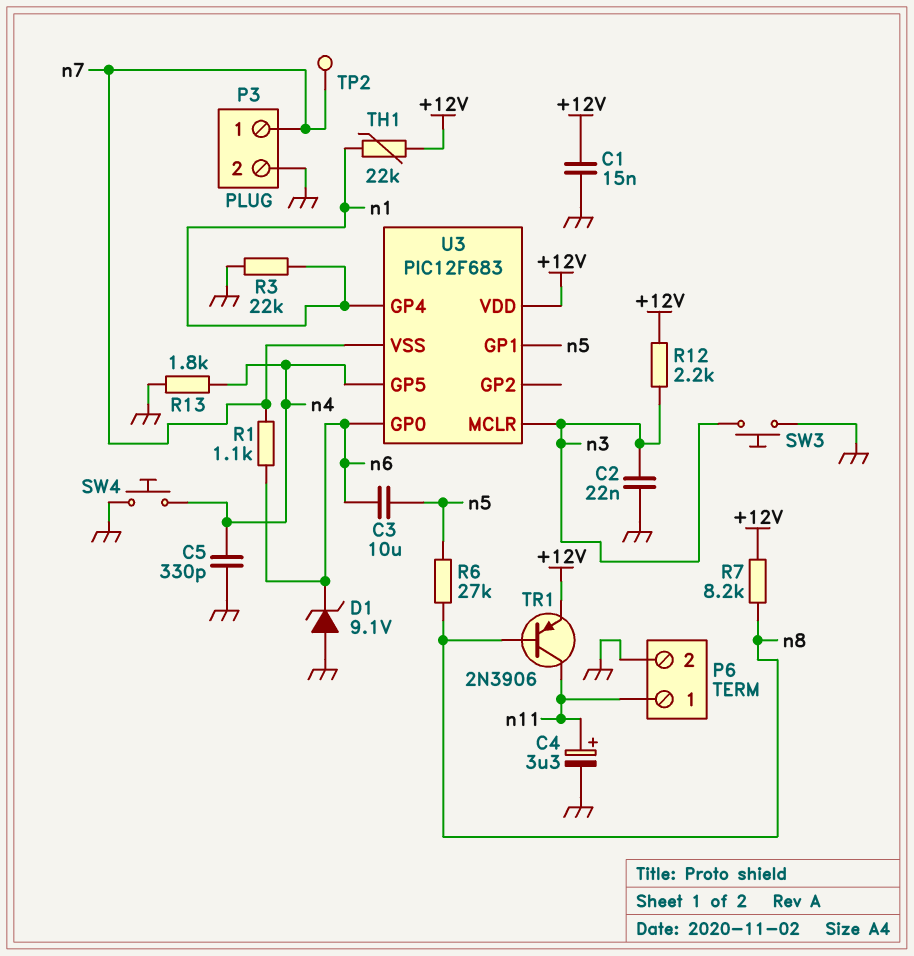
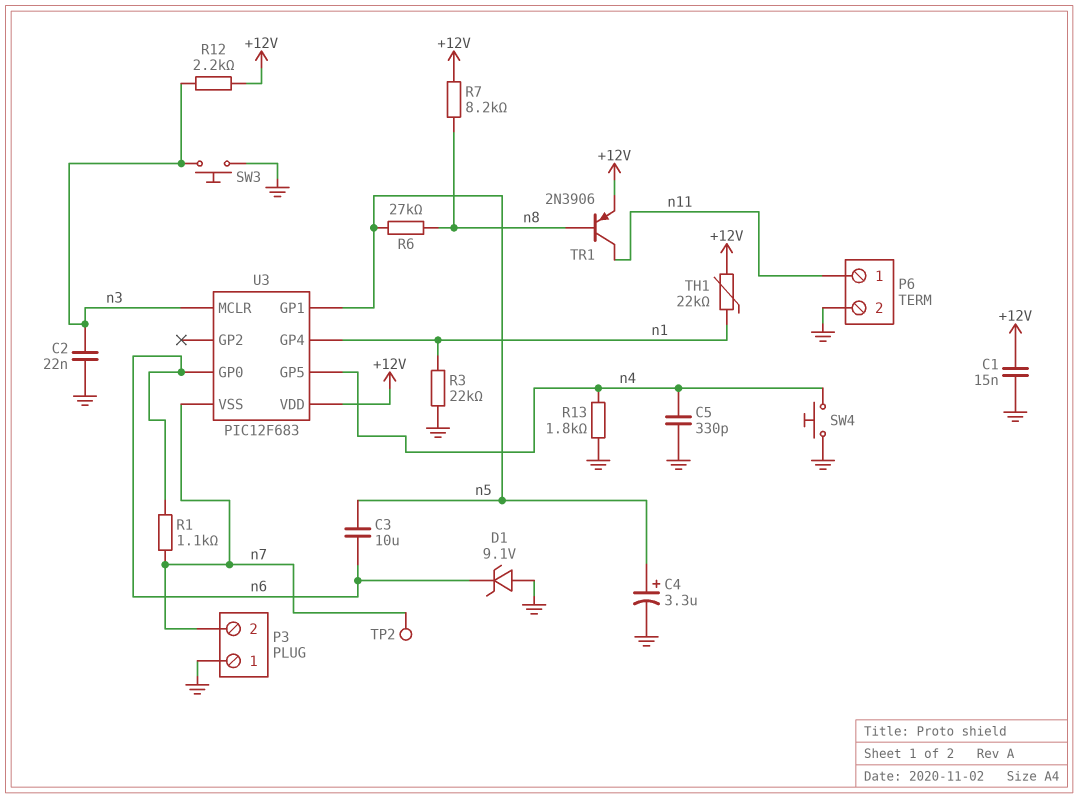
C4: 3.3uF (plus n11, minus GND) -> 3.3uF (plus n5, minus GND)
P3 pin 1: n7 -> GND
P3 pin 2: GND -> n7

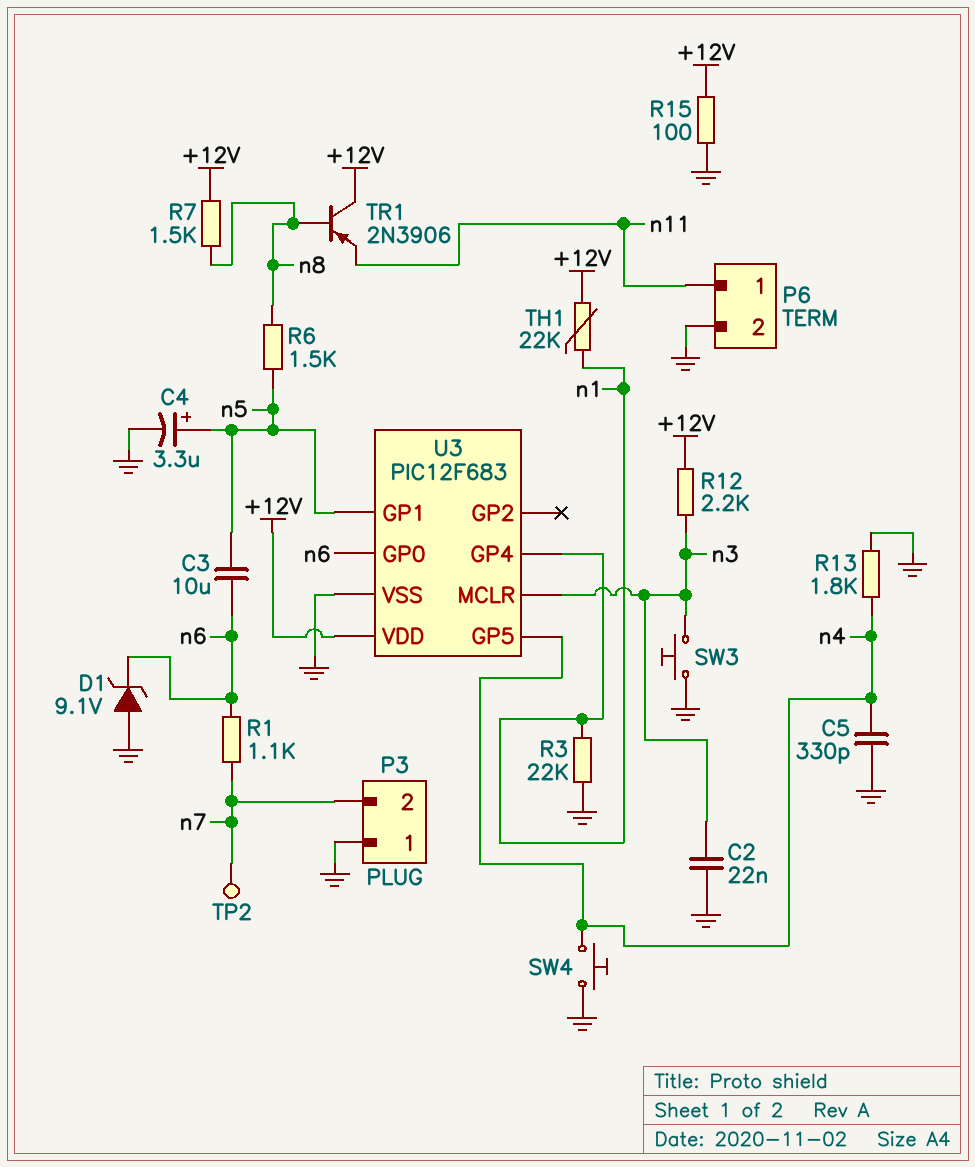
C1: 15nF (+12V, GND) -> none
R6: 27k (n5, n8) -> 1.5k (n5, n8)
R7: 8.2k (+12V, n8) -> 1.5k (+12V, n8)
R15: none -> 100 (+12V, GND)
TR1: PNP 2N3906 (B n8, C n11, E +12V) -> PNP 2N3906 (B n8, C +12V, E n11)
U3 pin VSS: n7 -> GND

